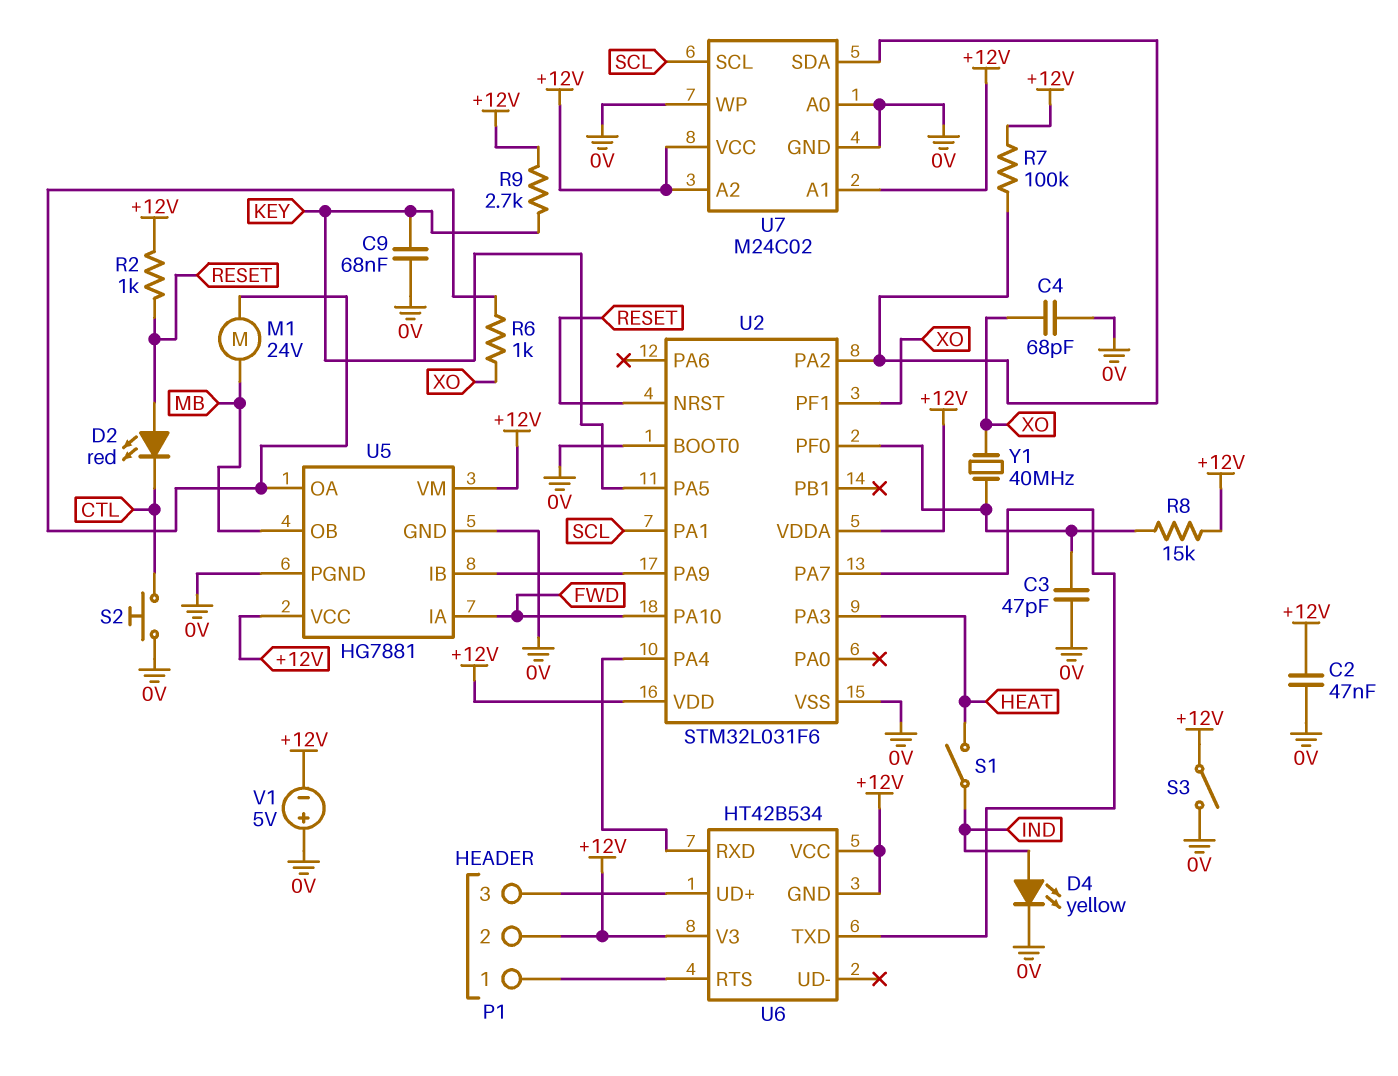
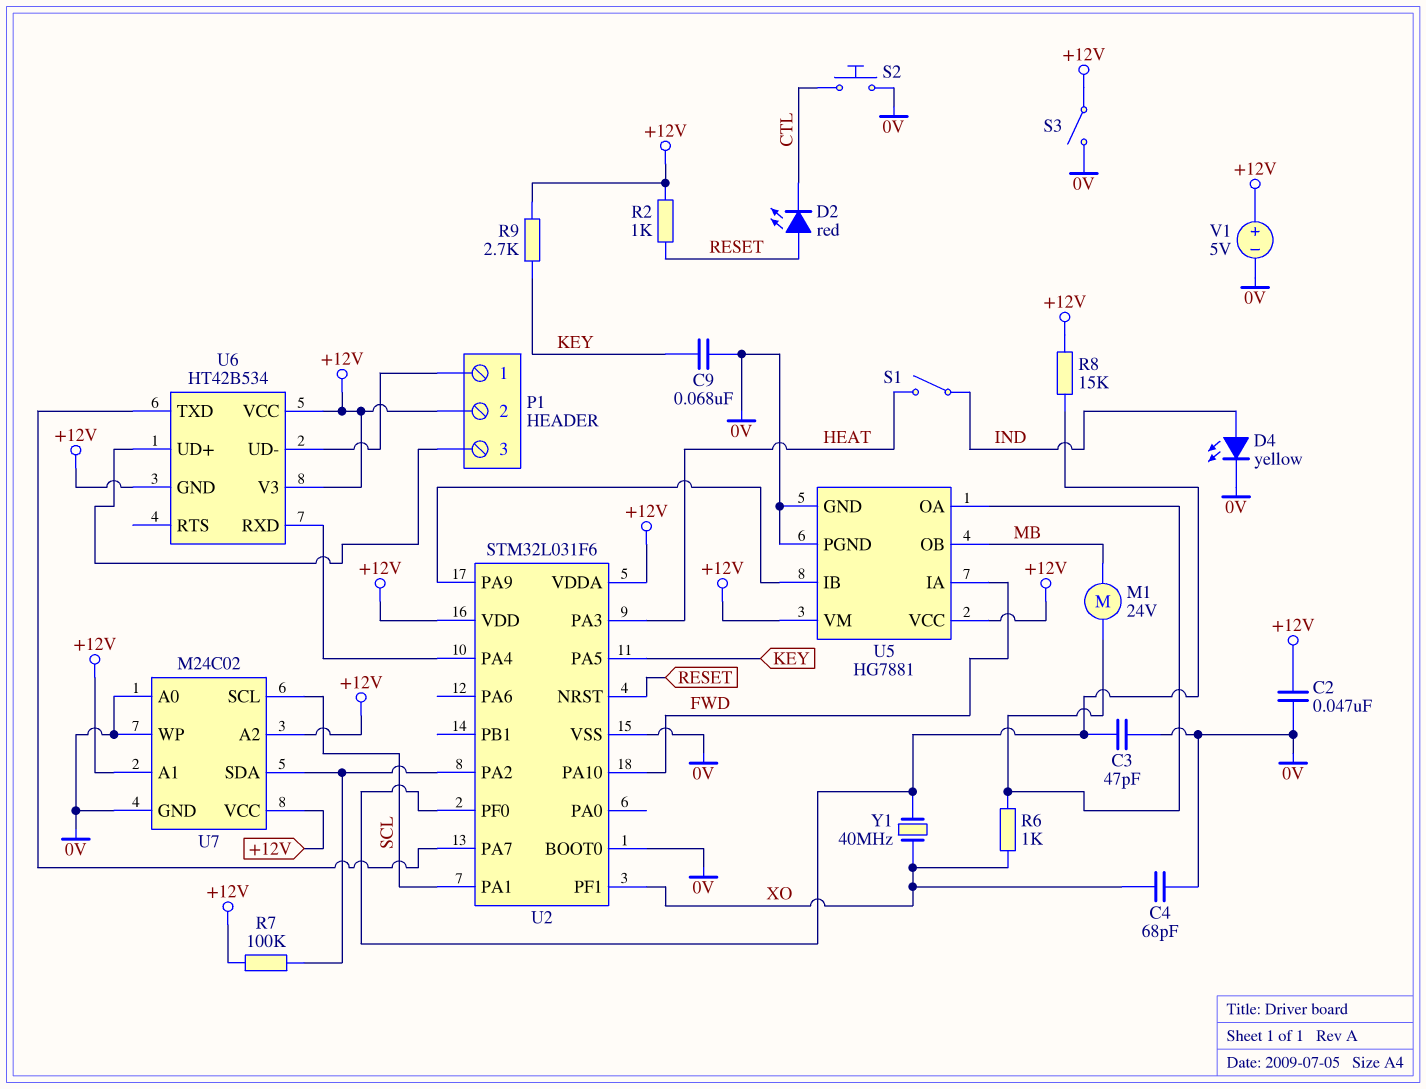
U6 pin RTS: P1/1 -> none
U6 pin UD-: none -> P1/1
V1: 5V (plus 0V, minus +12V) -> 5V (plus +12V, minus 0V)

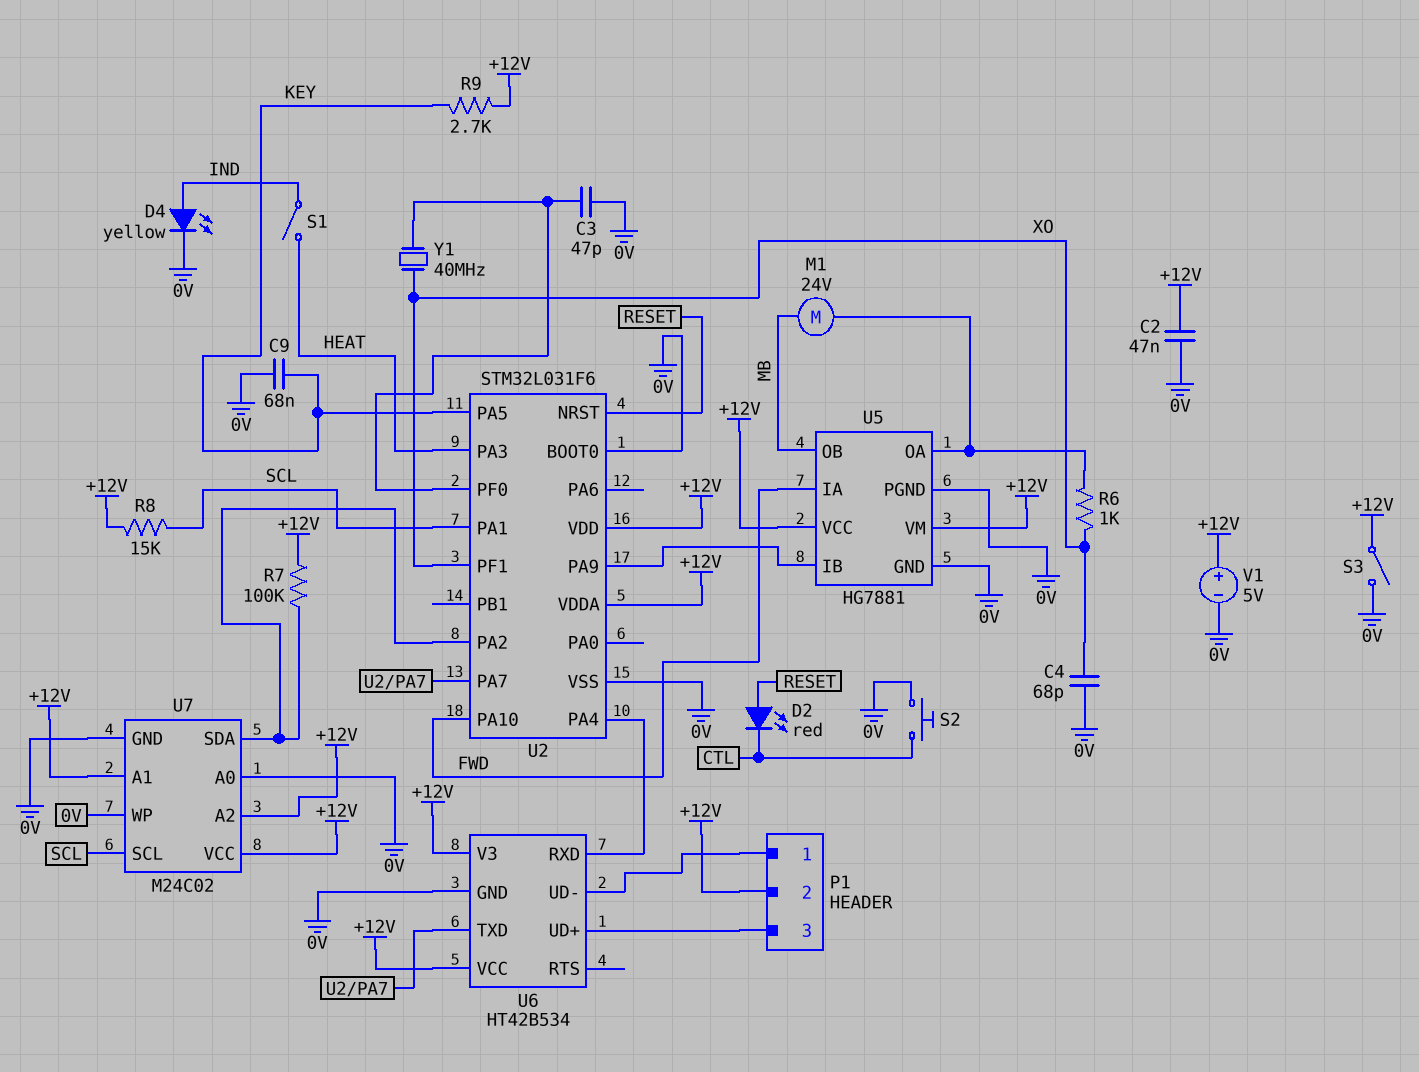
R2: 1k (+12V, RESET) -> none
R8: 15k (+12V, U2/PF0) -> 15k (+12V, SCL)
U6 pin GND: +12V -> 0V

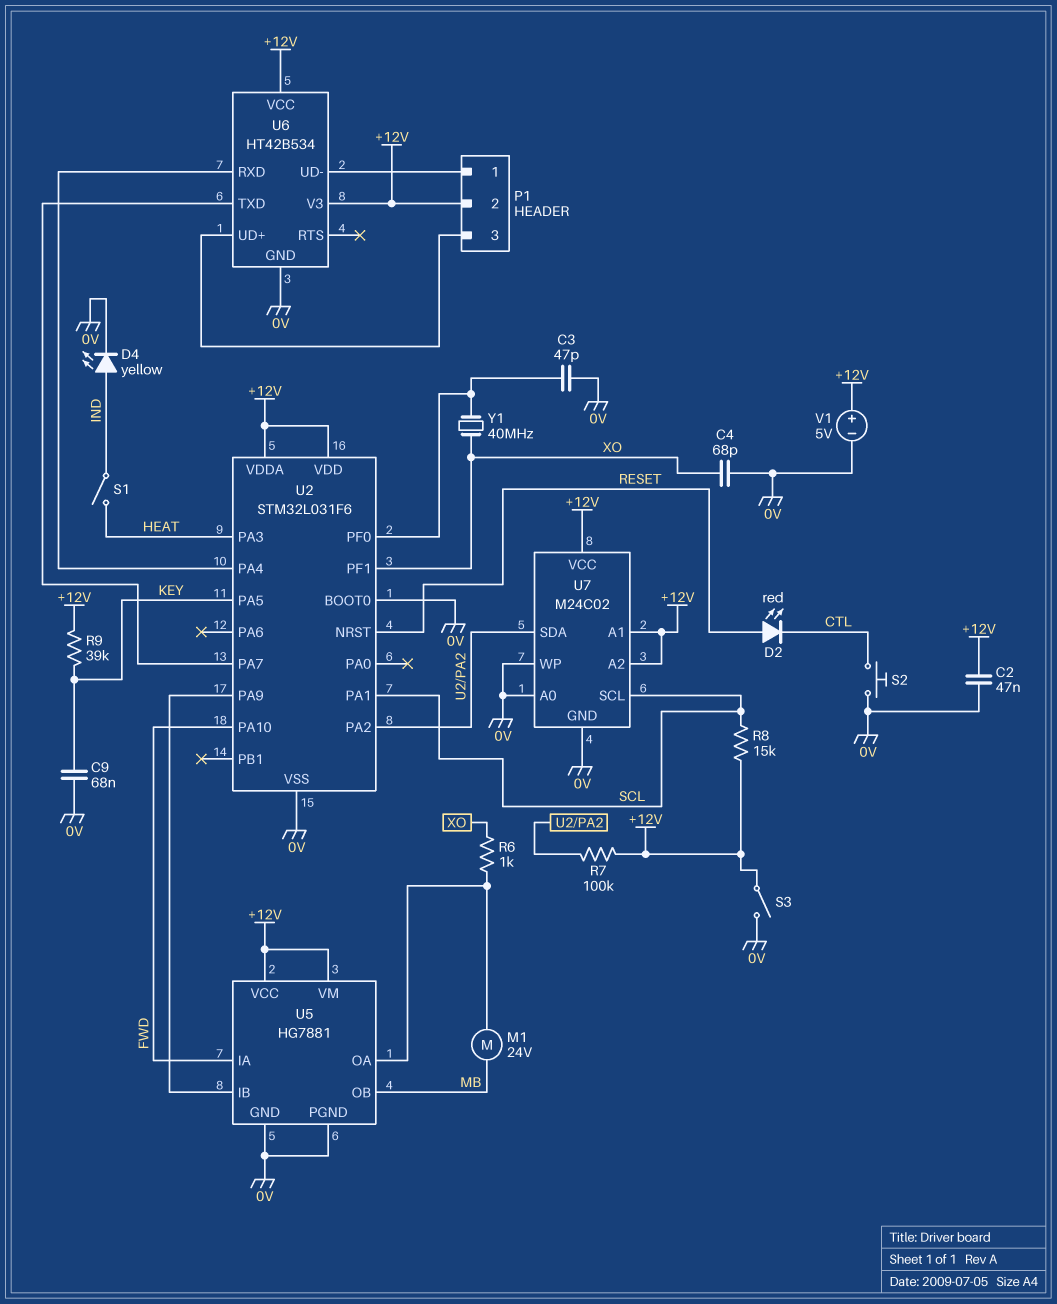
R9: 2.7k (+12V, KEY) -> 39k (+12V, KEY)

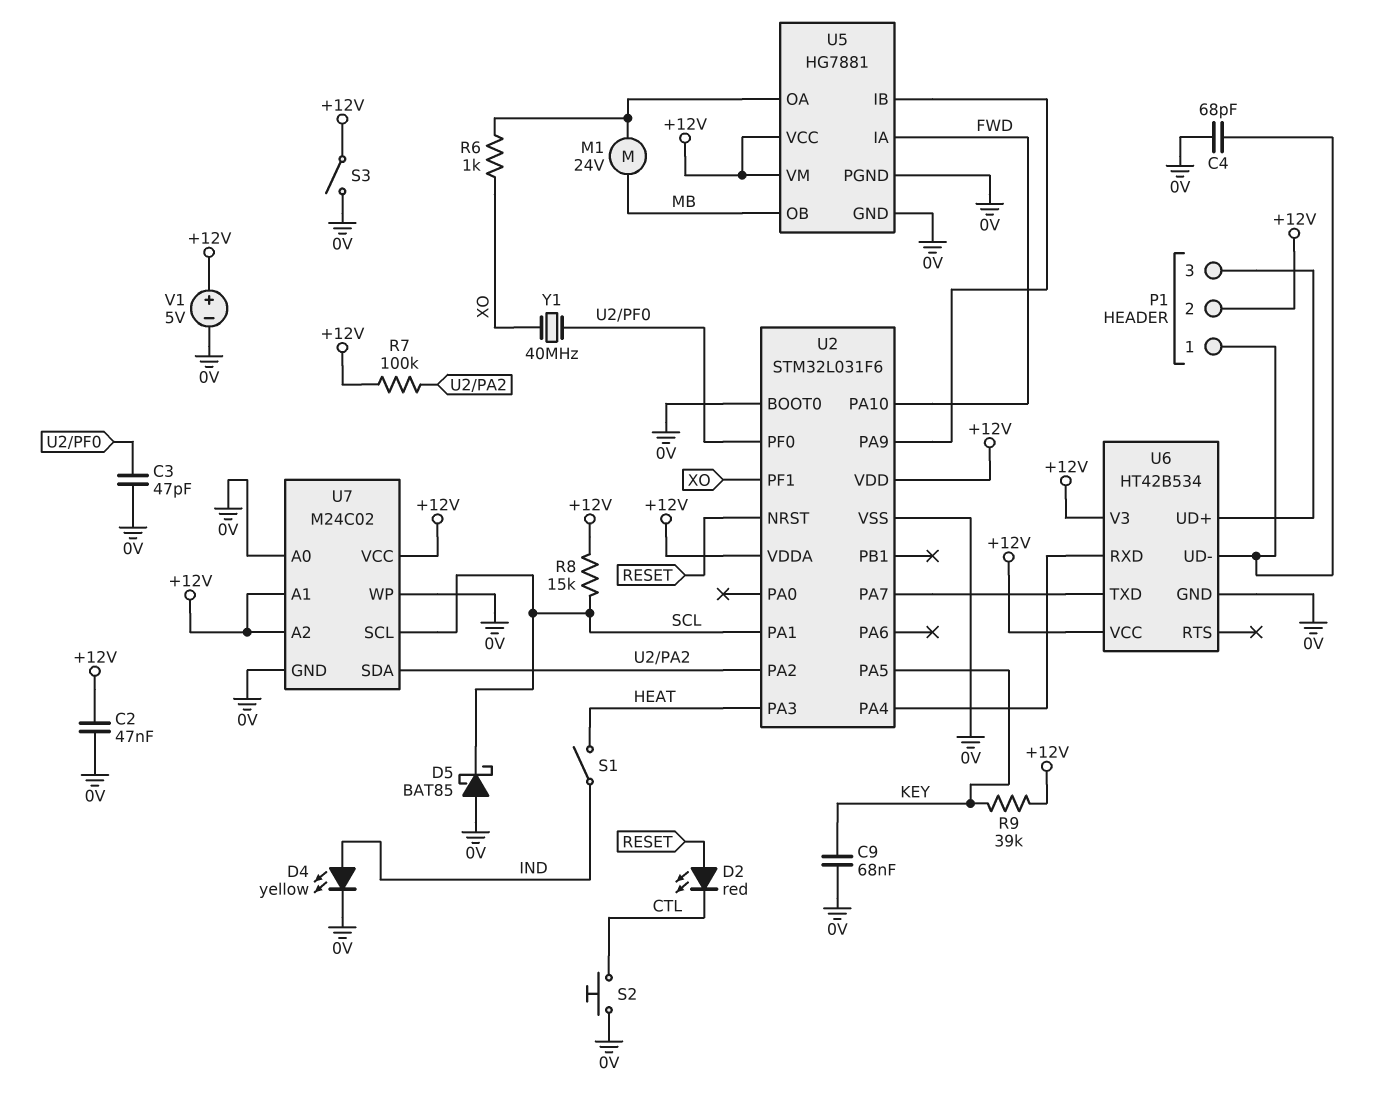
C4: 68pF (0V, XO) -> 68pF (0V, P1/1)
D5: none -> schottky BAT85 (A 0V, K SCL)

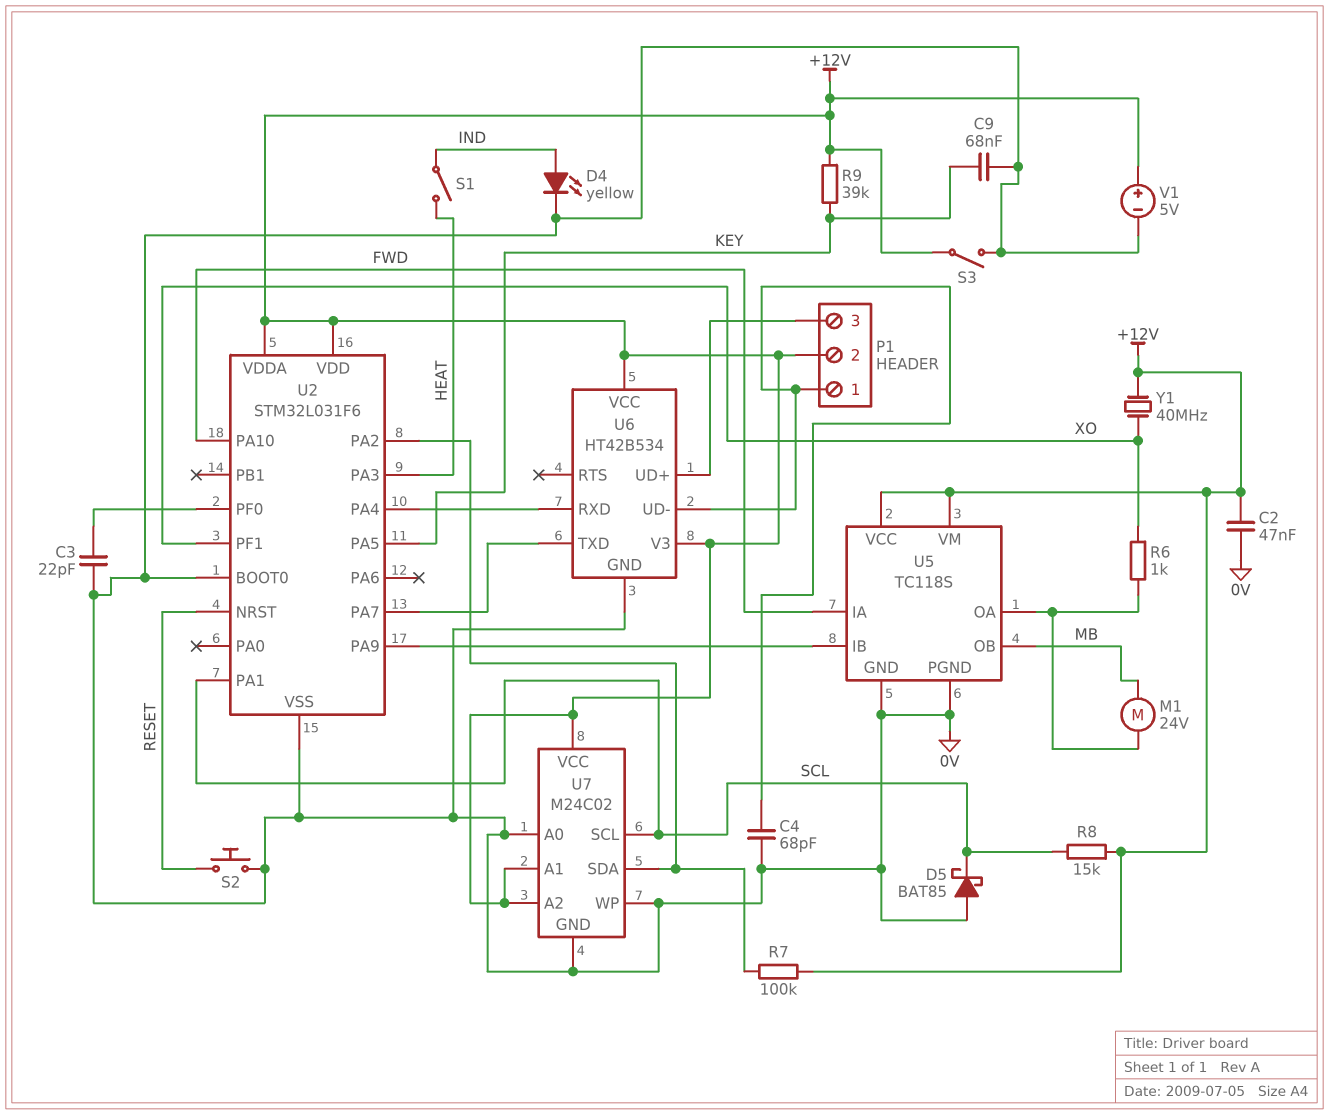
C3: 47pF (0V, U2/PF0) -> 22pF (0V, U2/PF0)
D2: LED red (A RESET, K CTL) -> none
S2: button (0V, CTL) -> button (0V, RESET)
U5: HG7881 -> TC118S
Y1: 40MHz (U2/PF0, XO) -> 40MHz (+12V, XO)

